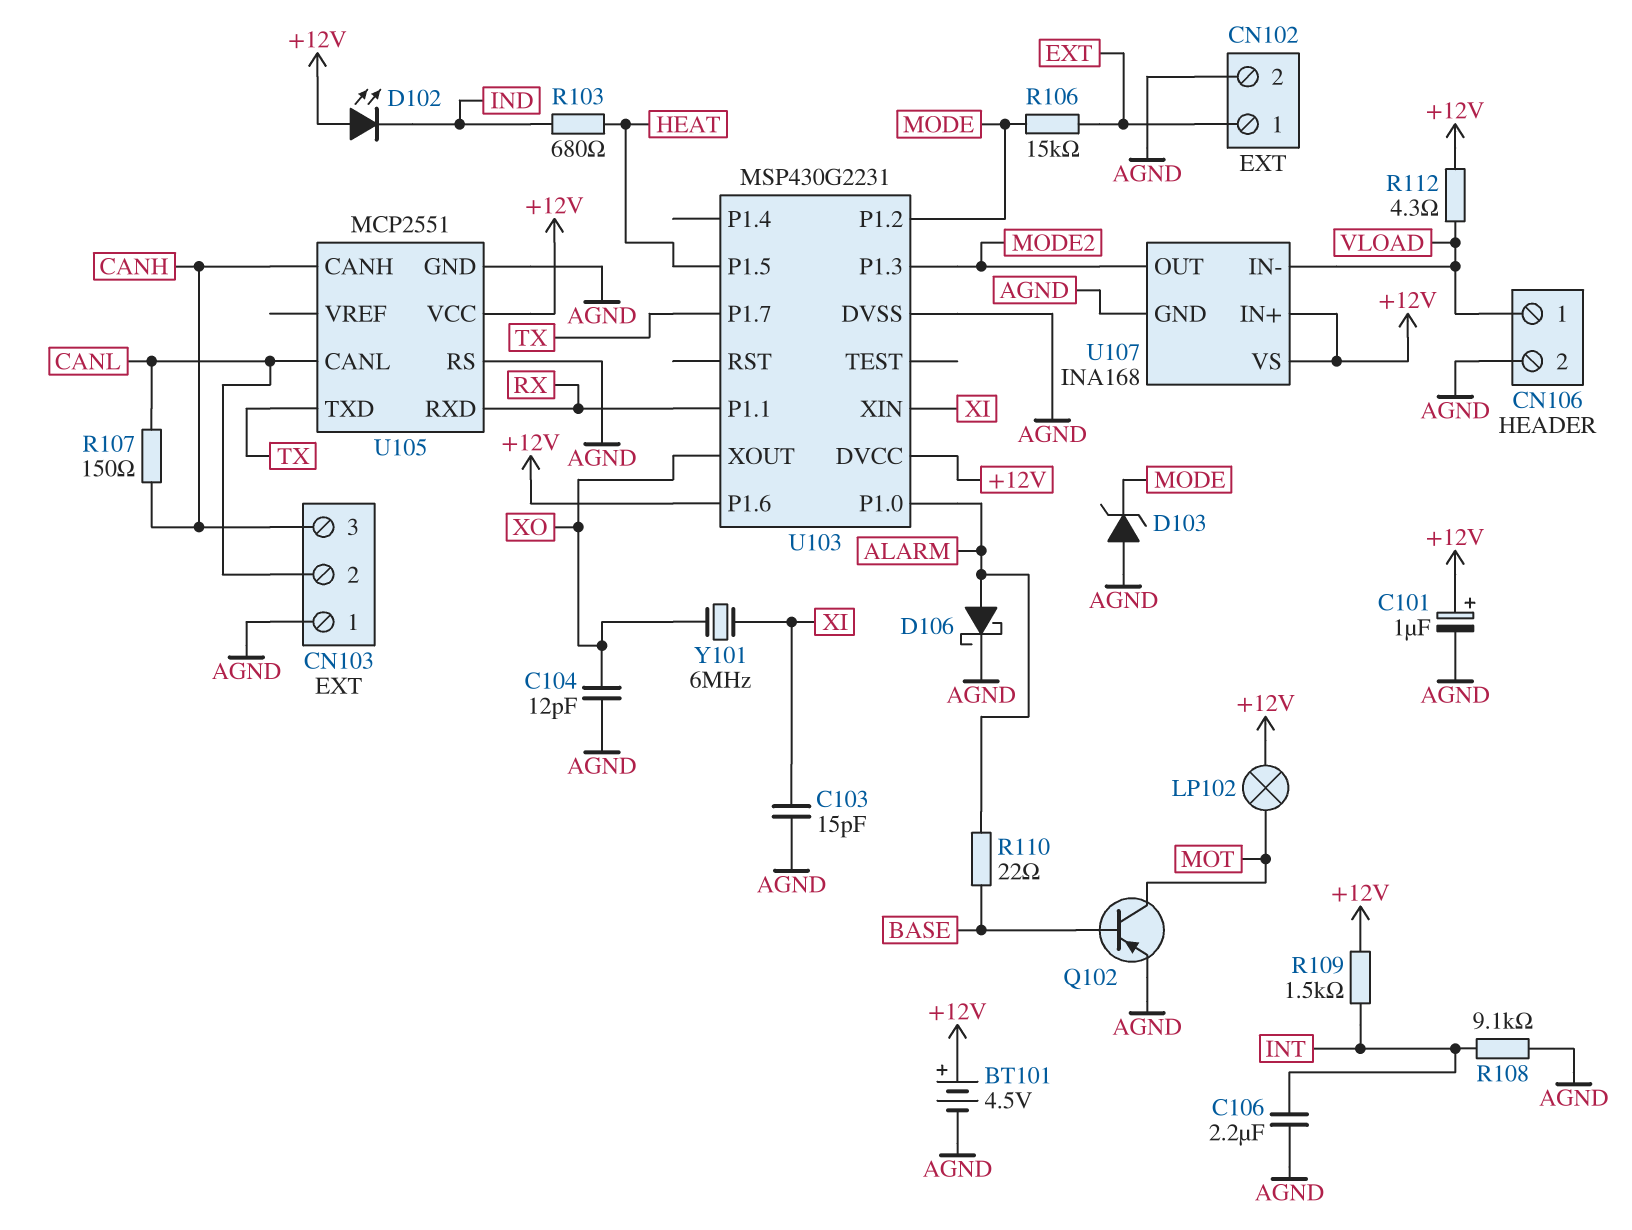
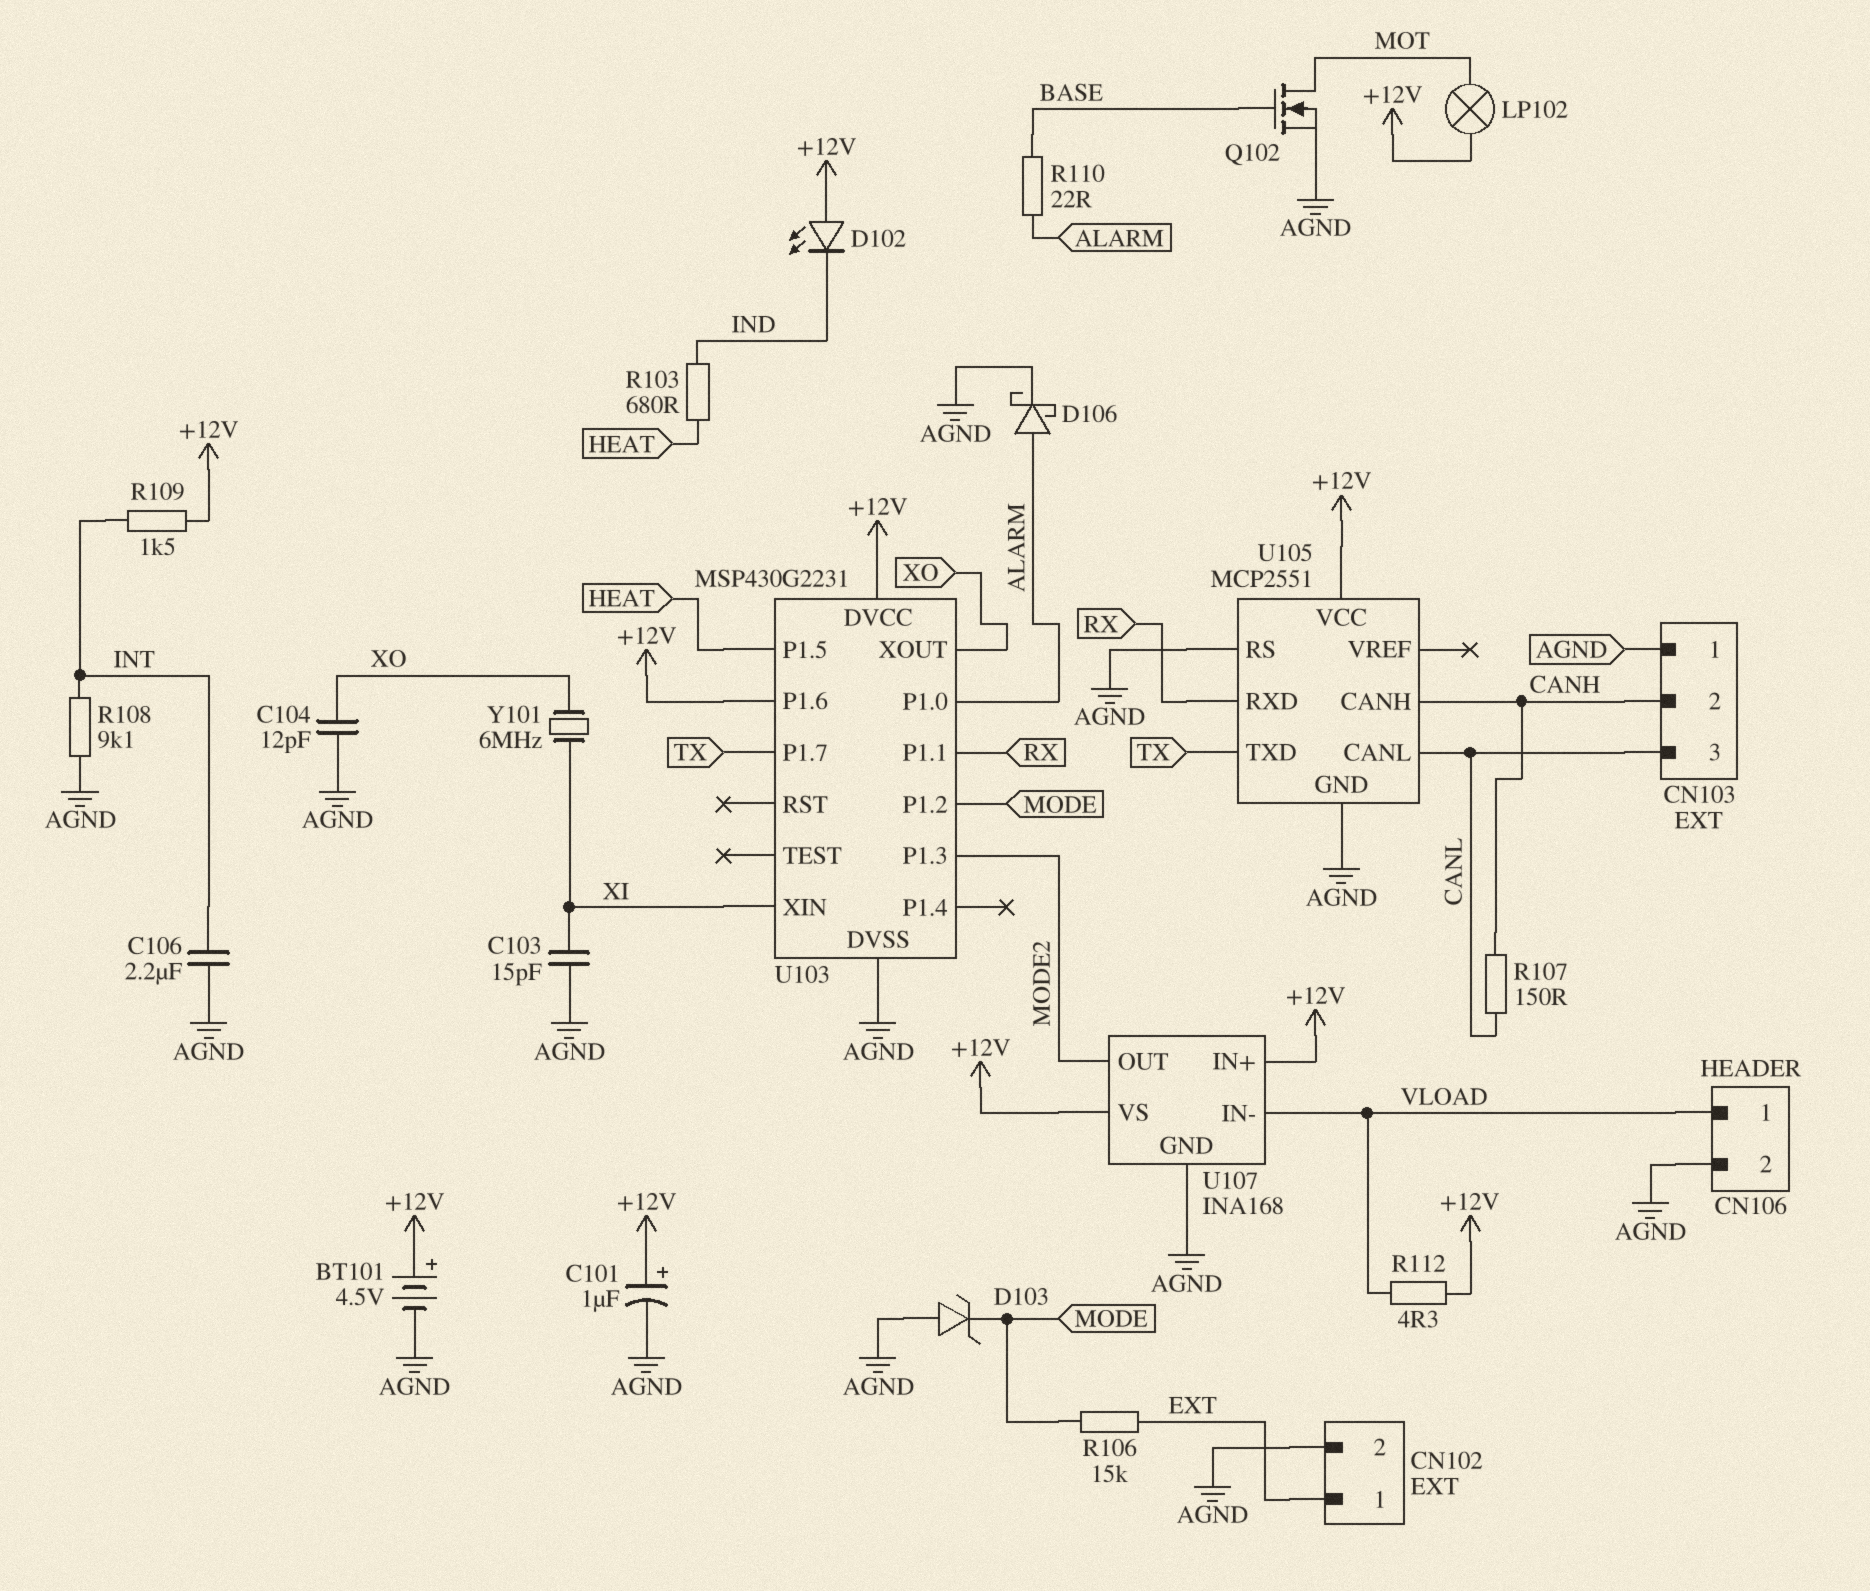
CN103 pin 2: CANL -> CANH
CN103 pin 3: CANH -> CANL
Q102: PNP (B BASE, C MOT, E AGND) -> NMOS (G BASE, D MOT, S AGND)

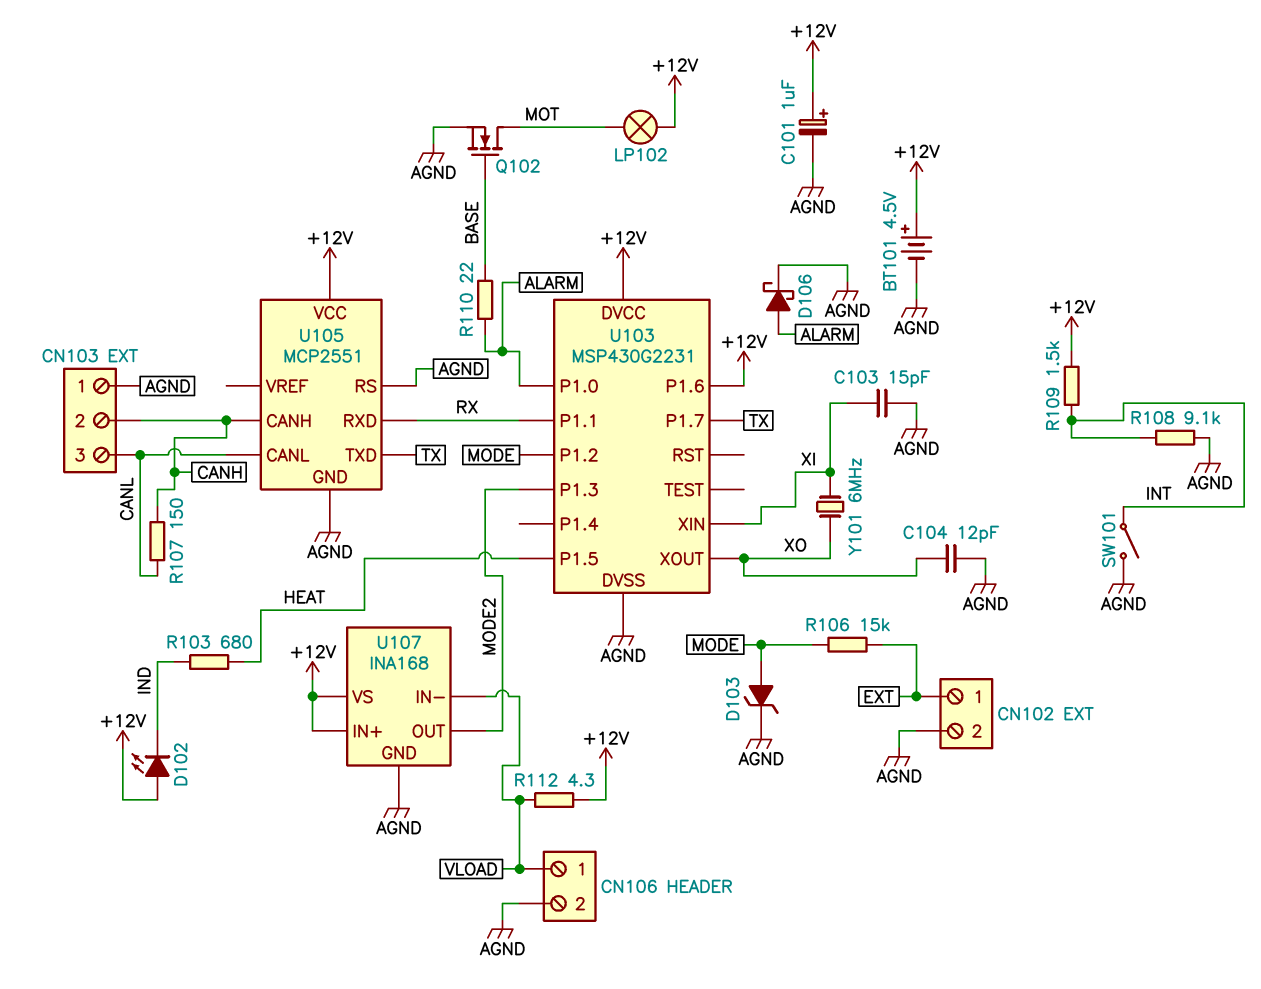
C106: 2.2uF (AGND, INT) -> none
D103: zener (A AGND, K MODE) -> zener (A MODE, K AGND)
SW101: none -> switch (AGND, INT)

